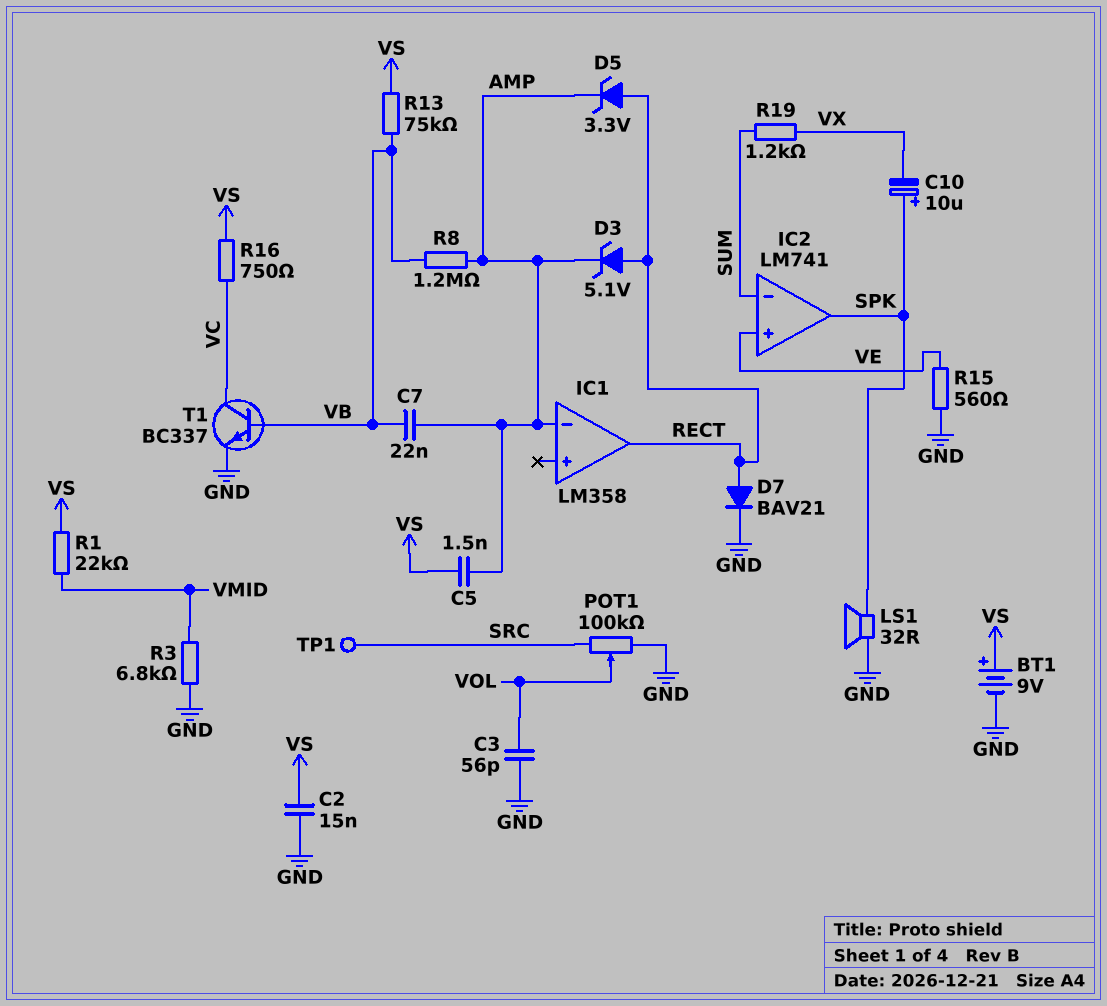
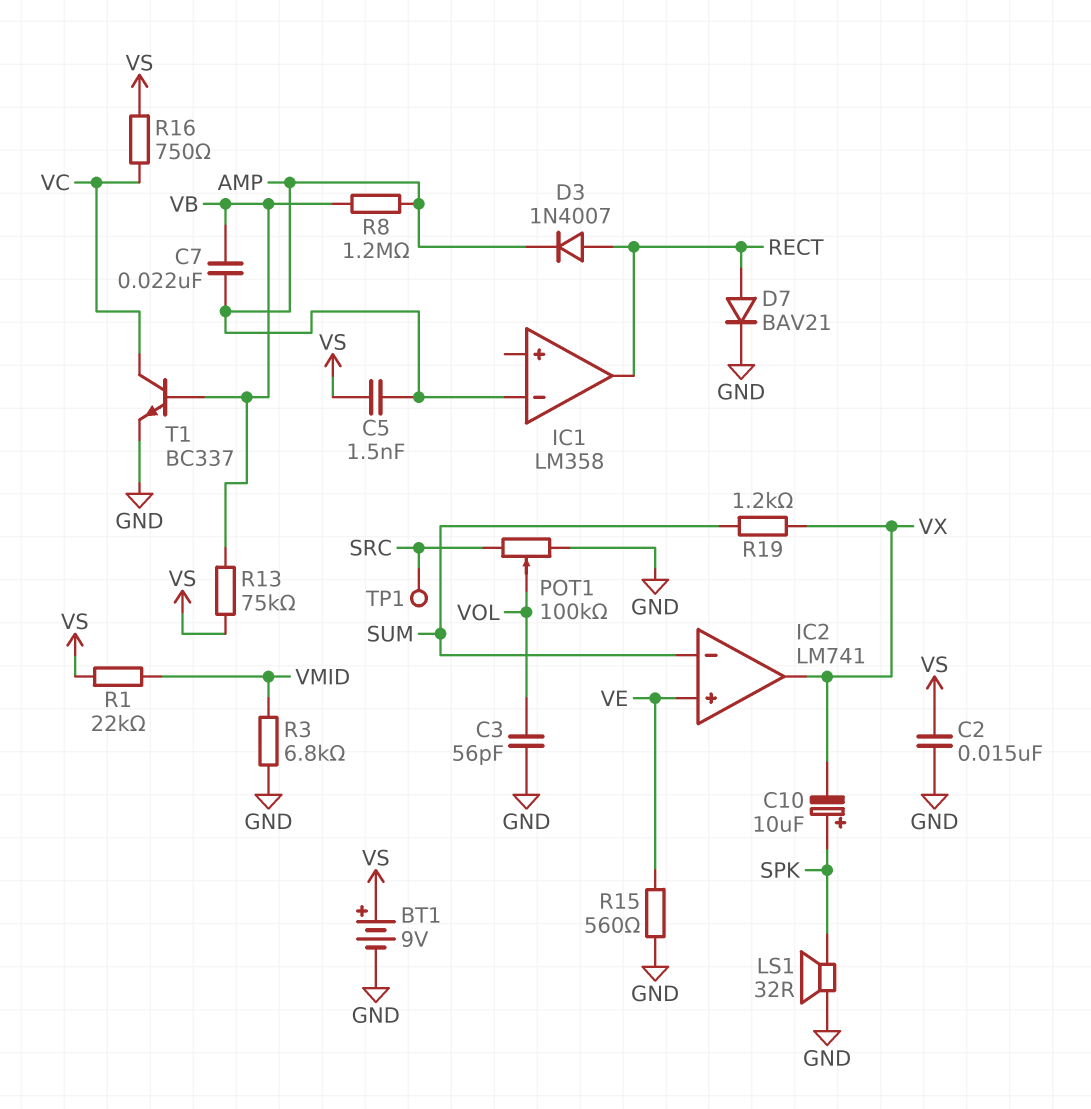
D3: zener 5.1V (A RECT, K AMP) -> diode 1N4007 (A RECT, K AMP)
D5: zener 3.3V (A RECT, K AMP) -> none
IC2 pin out: SPK -> VX

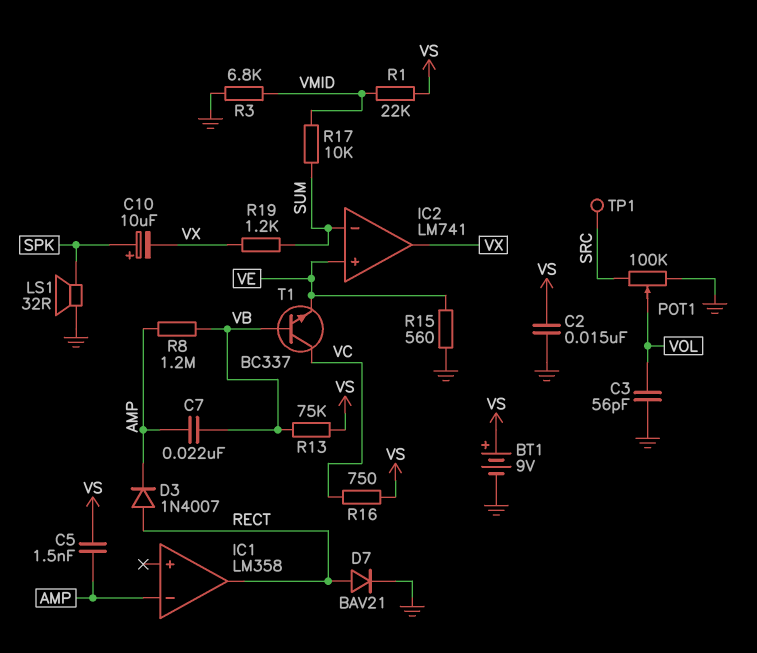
R17: none -> 10k (SUM, VMID)
T1: NPN BC337 (B VB, C VC, E GND) -> NPN BC337 (B VB, C VC, E VE)

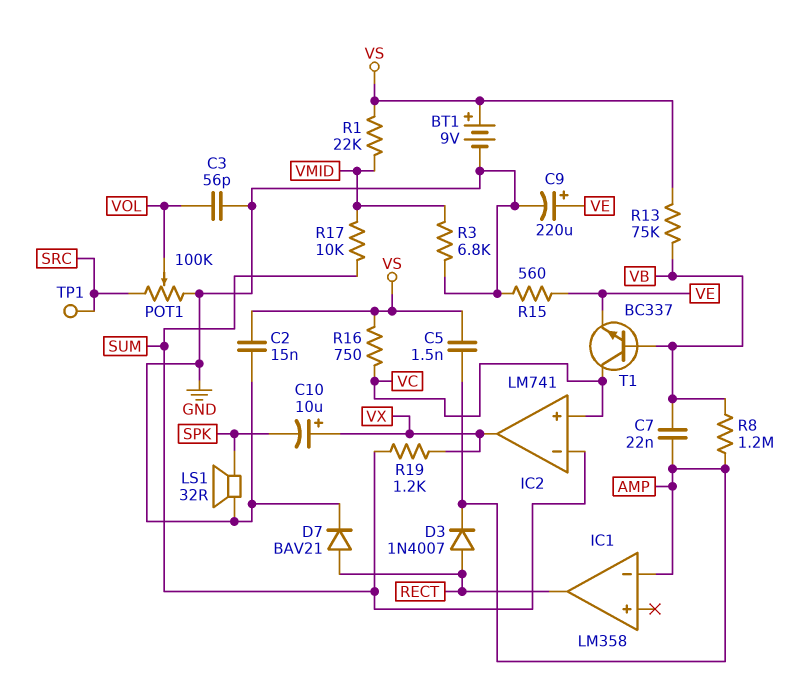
C9: none -> 220uF (plus VE, minus GND)
C10: 10uF (plus SPK, minus VX) -> 10uF (plus VX, minus SPK)
IC2 pin in+: VE -> VC

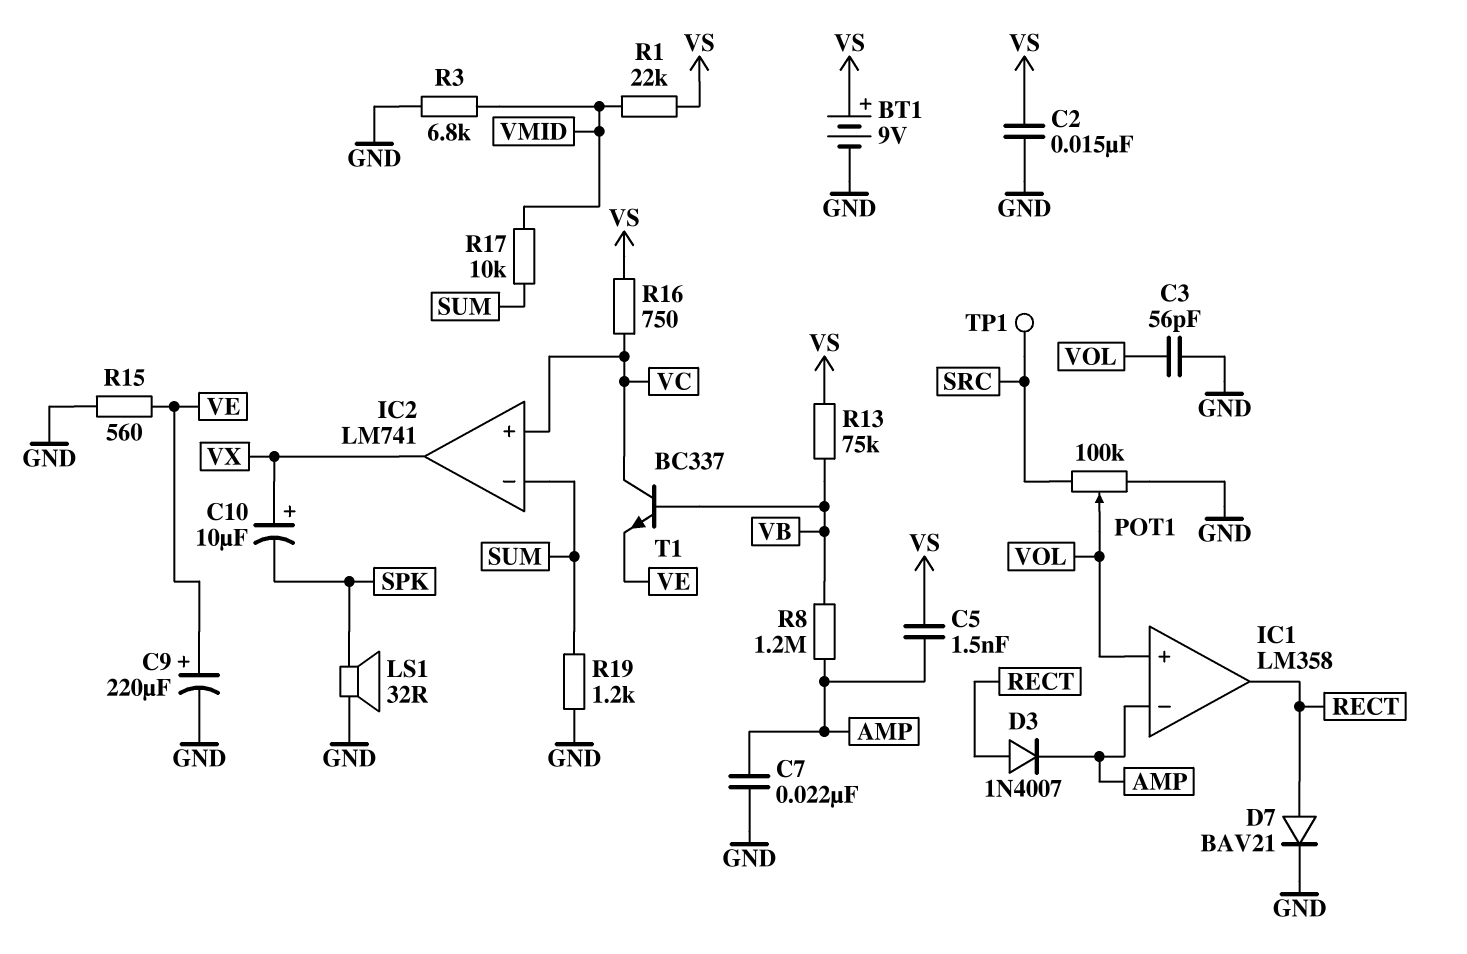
C7: 22nF (AMP, VB) -> 22nF (AMP, GND)
IC1 pin in+: none -> VOL
R19: 1.2k (SUM, VX) -> 1.2k (GND, SUM)

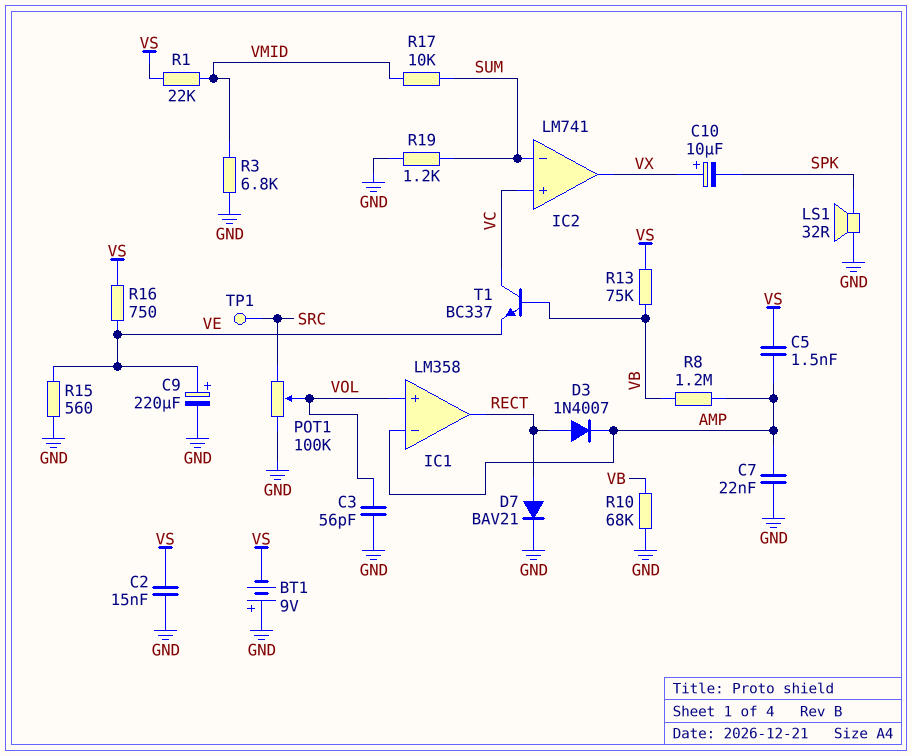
BT1: 9V (plus VS, minus GND) -> 9V (plus GND, minus VS)
R10: none -> 68k (GND, VB)
R16: 750 (VC, VS) -> 750 (VE, VS)

